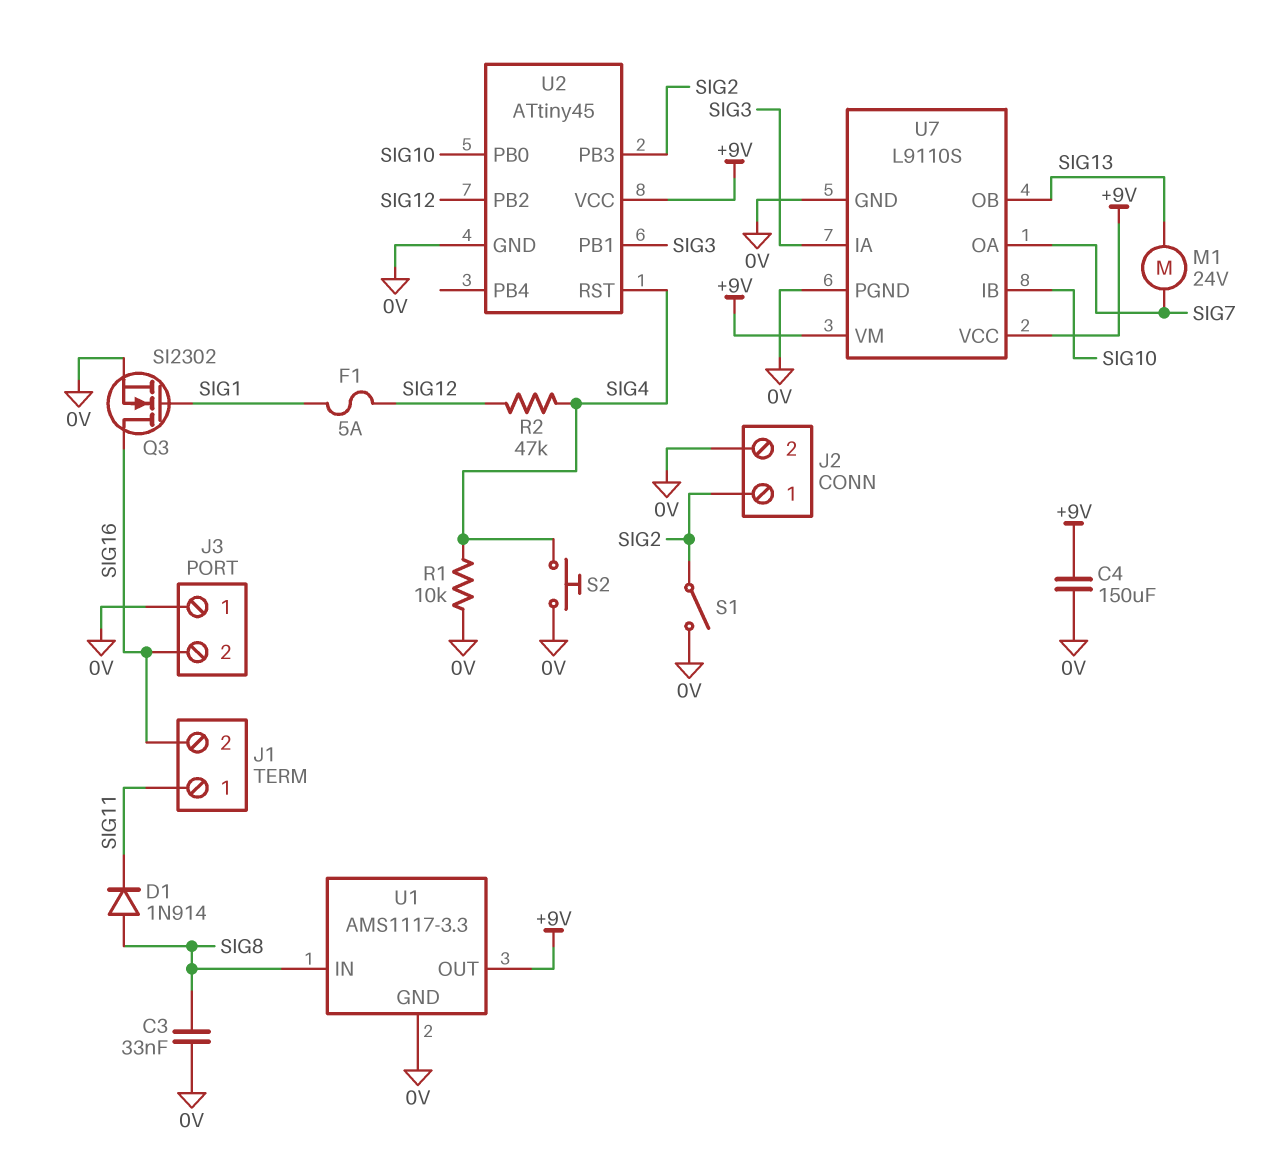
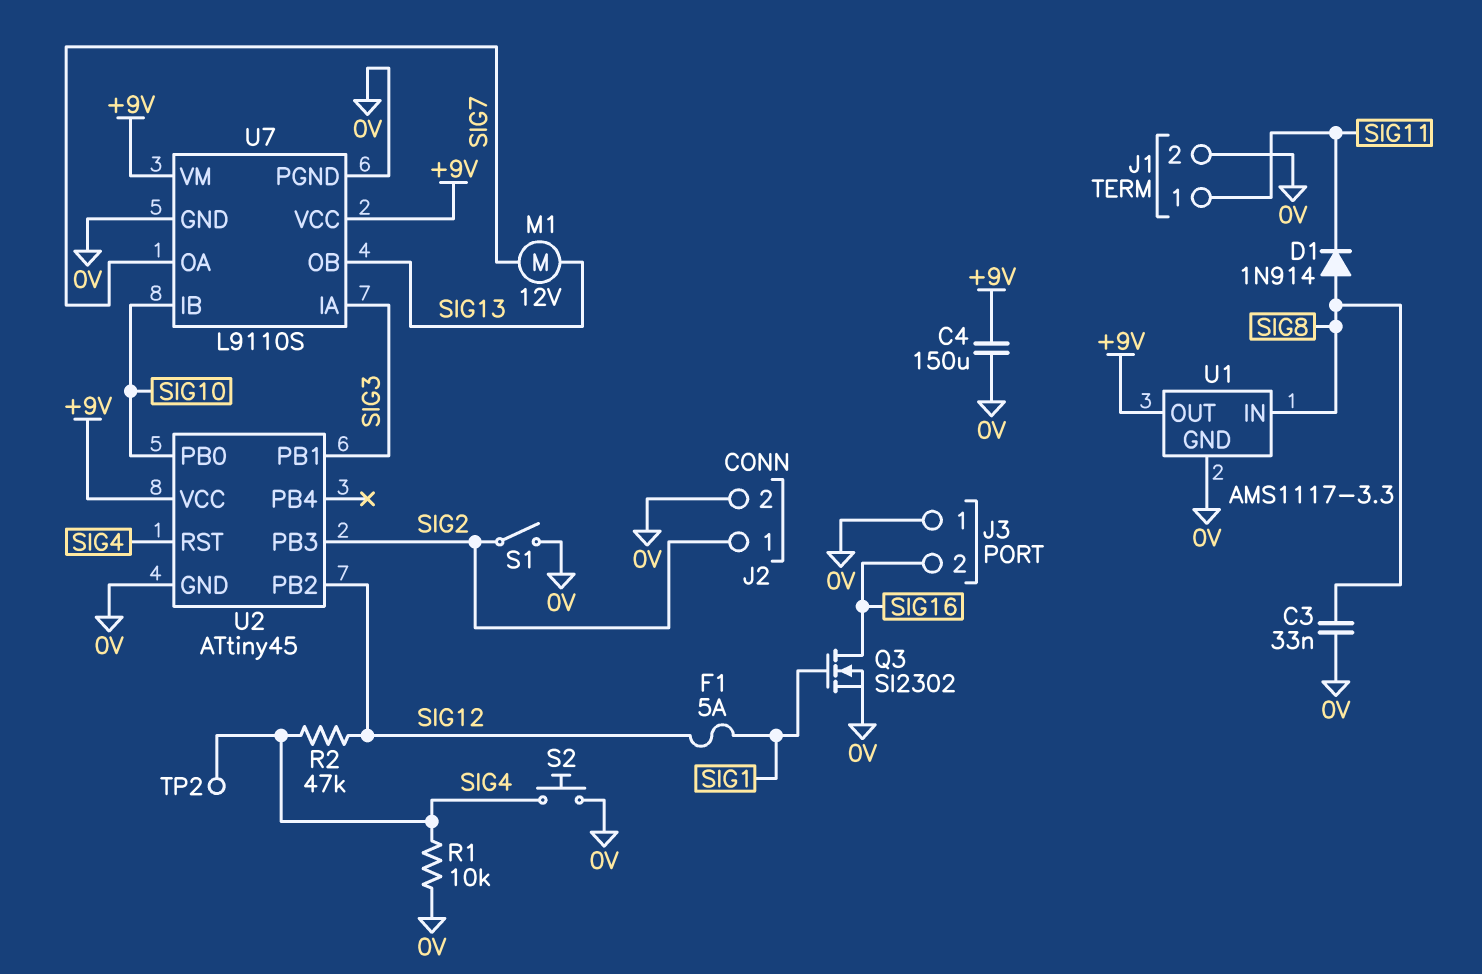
J1 pin 2: SIG16 -> 0V
M1: motor 24V (SIG7, SIG13) -> motor 12V (SIG7, SIG13)
TP2: none -> test point (SIG4)

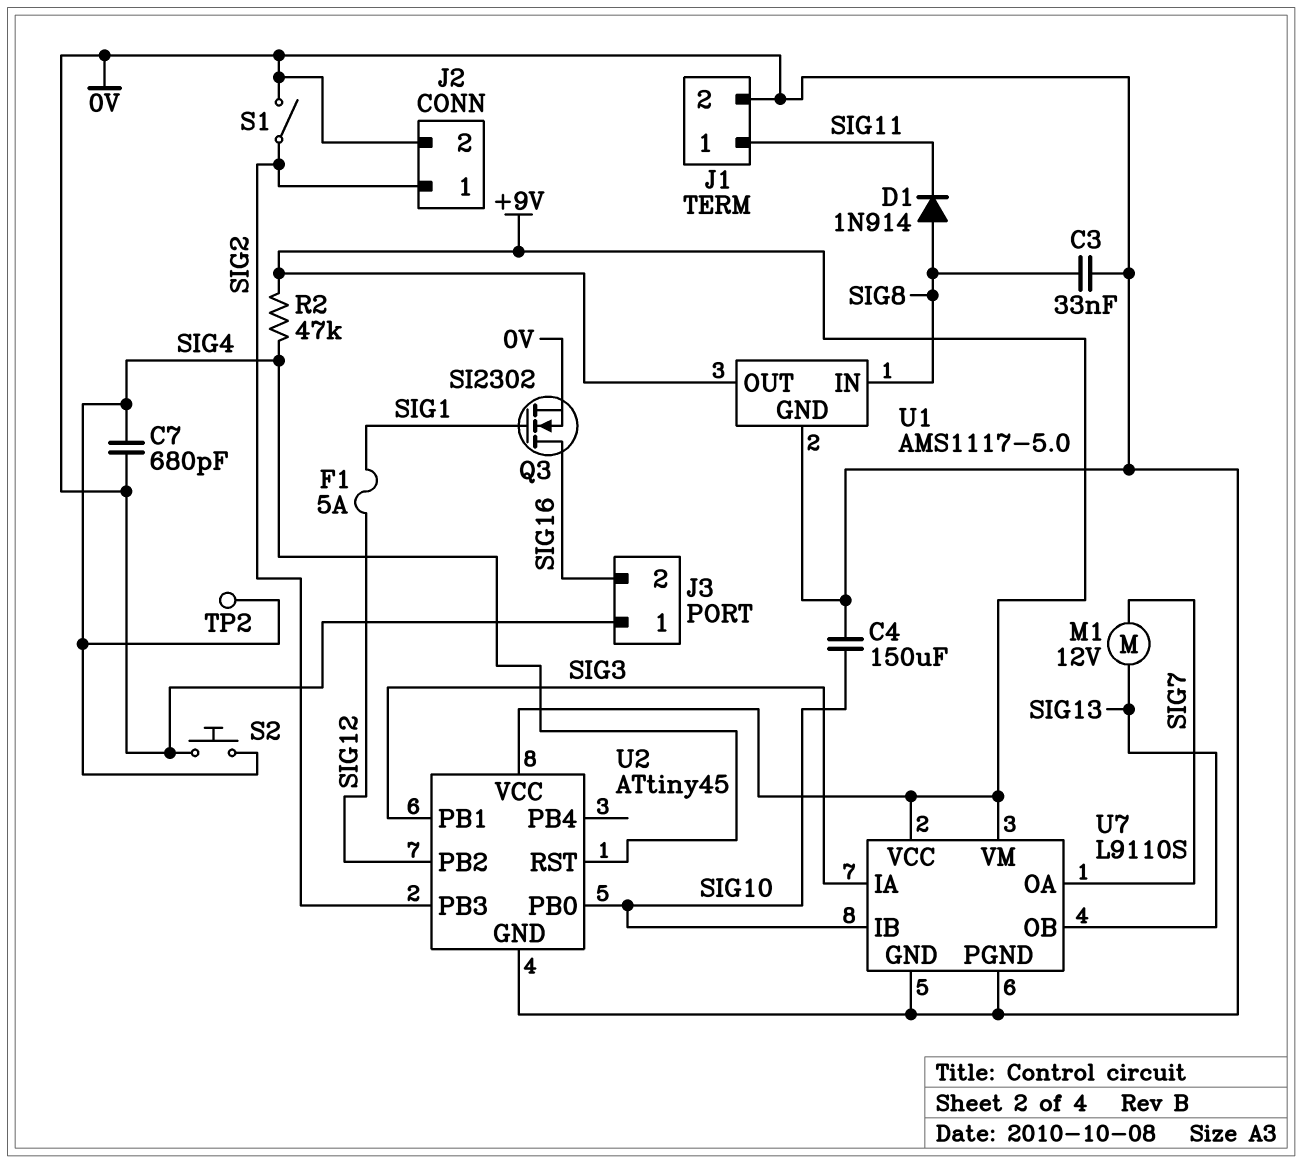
C4: 150uF (+9V, 0V) -> 150uF (0V, SIG10)
C7: none -> 680pF (0V, SIG4)
R1: 10k (0V, SIG4) -> none
R2: 47k (SIG4, SIG12) -> 47k (+9V, SIG4)
U1: AMS1117-3.3 -> AMS1117-5.0

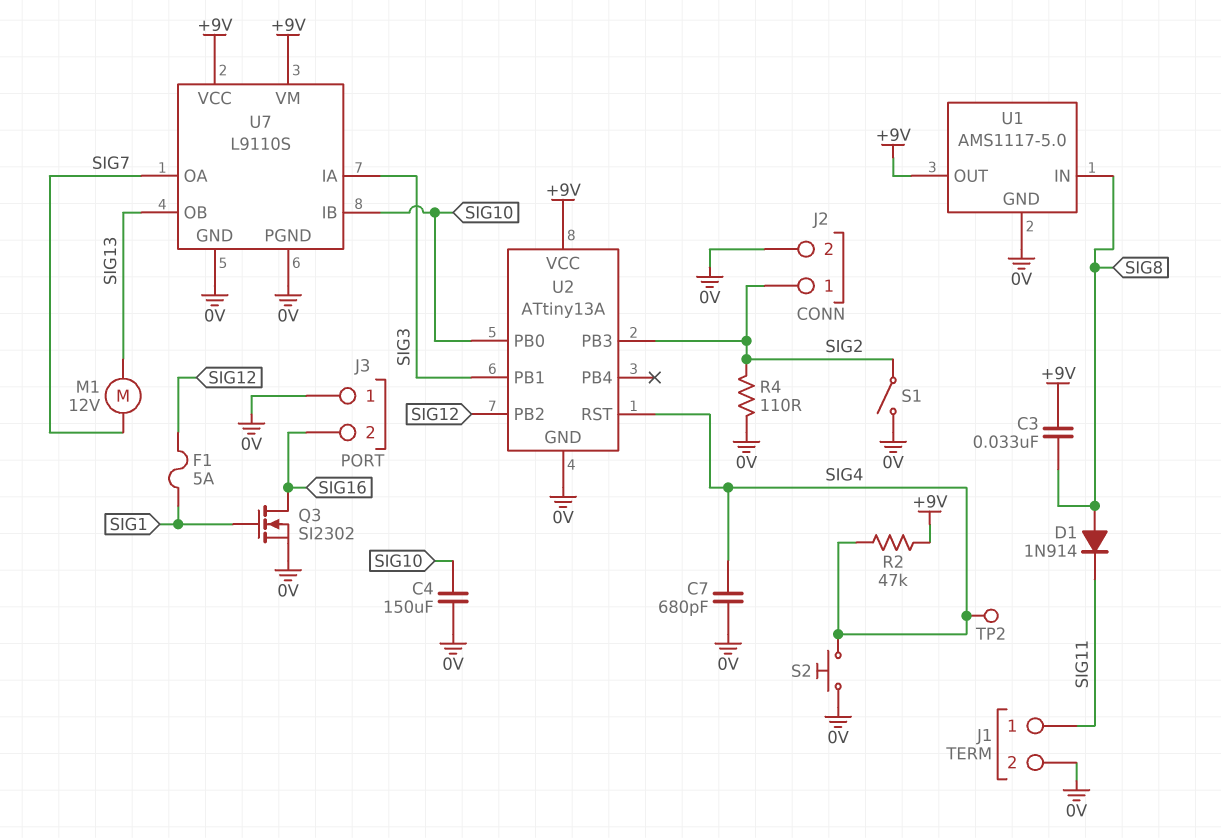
C3: 33nF (0V, SIG8) -> 33nF (+9V, SIG8)
R4: none -> 110 (0V, SIG2)
U2: ATtiny45 -> ATtiny13A

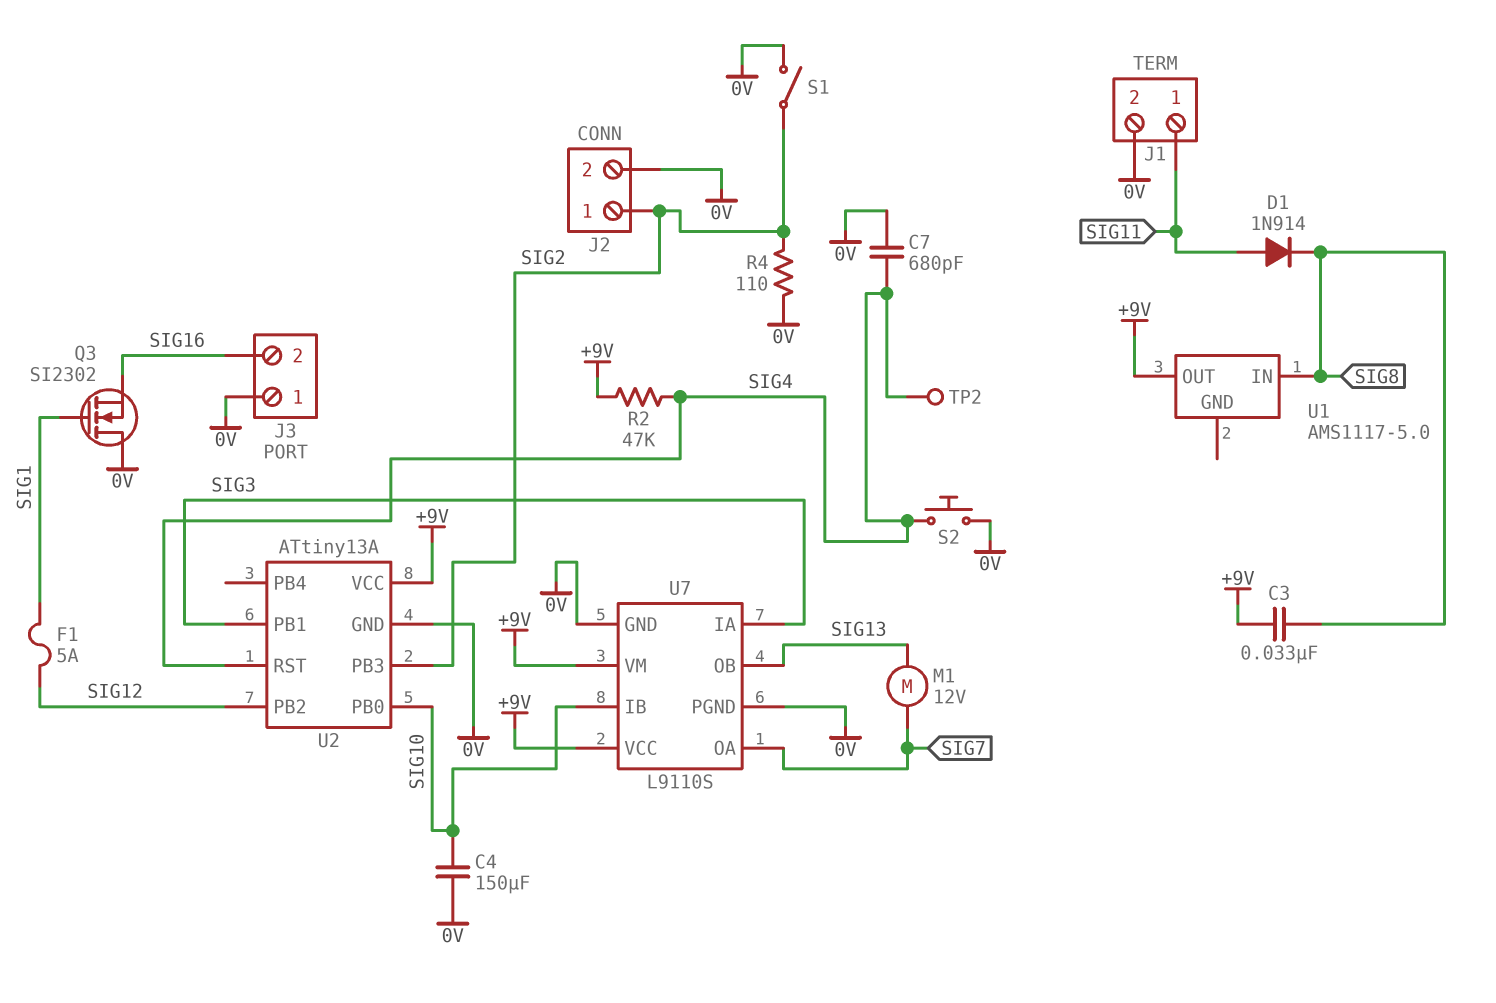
D1: diode 1N914 (A SIG8, K SIG11) -> diode 1N914 (A SIG11, K SIG8)
Q3: NMOS SI2302 (G SIG1, D SIG16, S 0V) -> NMOS SI2302 (G SIG1, D 0V, S SIG16)
U1 pin GND: 0V -> none

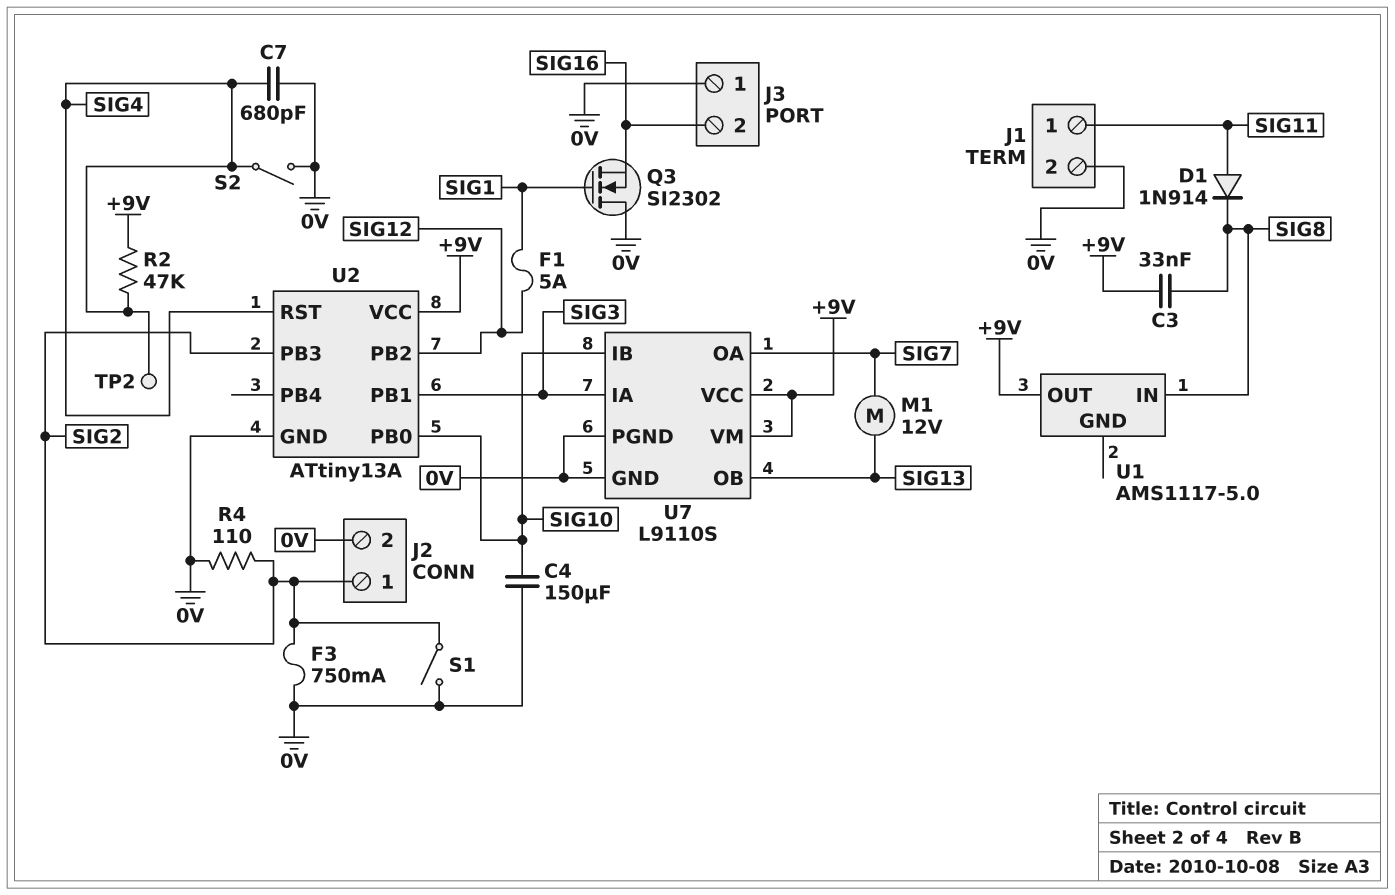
F3: none -> 750mA (0V, SIG2)
S2: button (0V, SIG4) -> switch (0V, SIG4)

